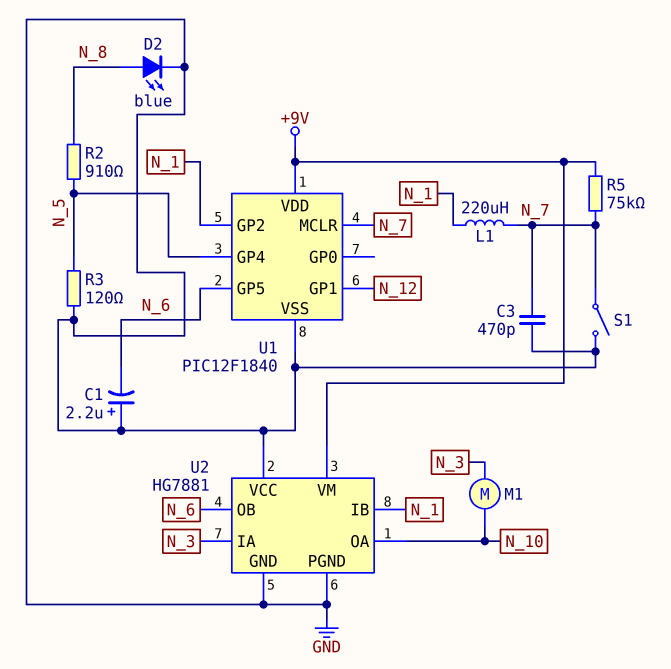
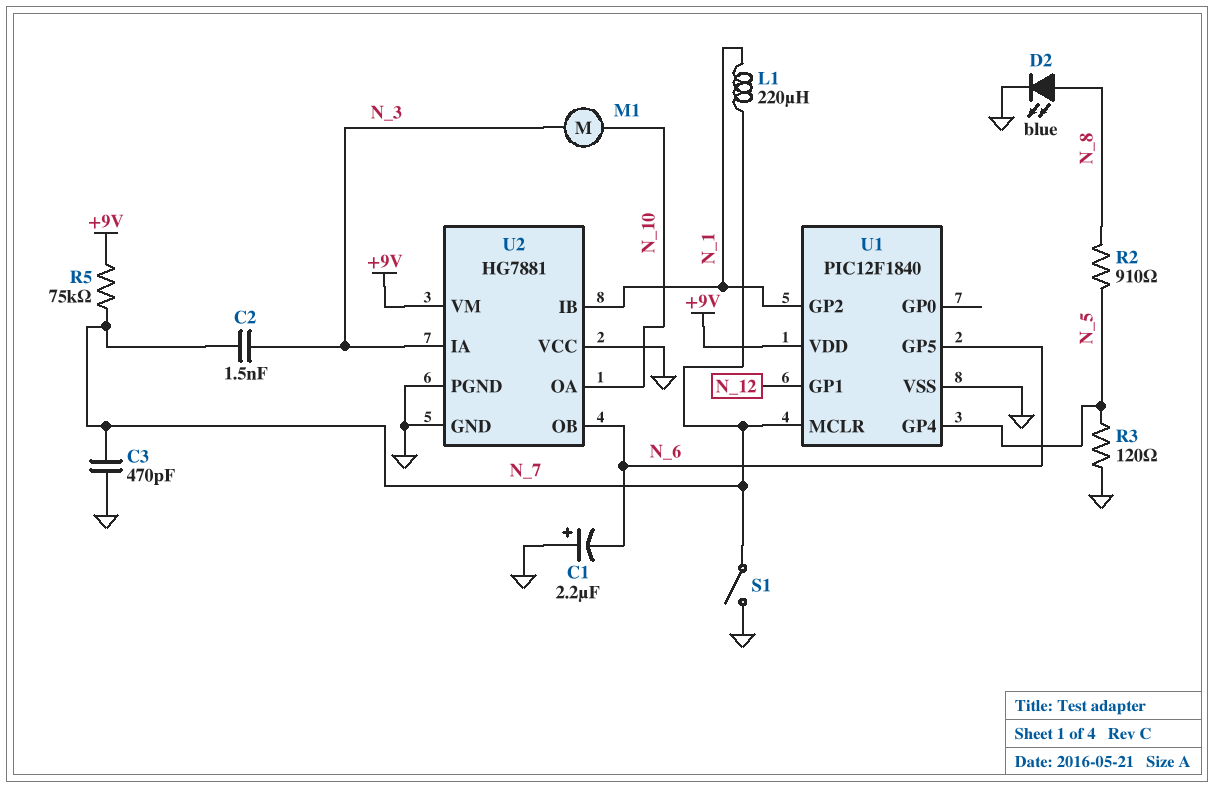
C2: none -> 1.5nF (N_3, N_7)

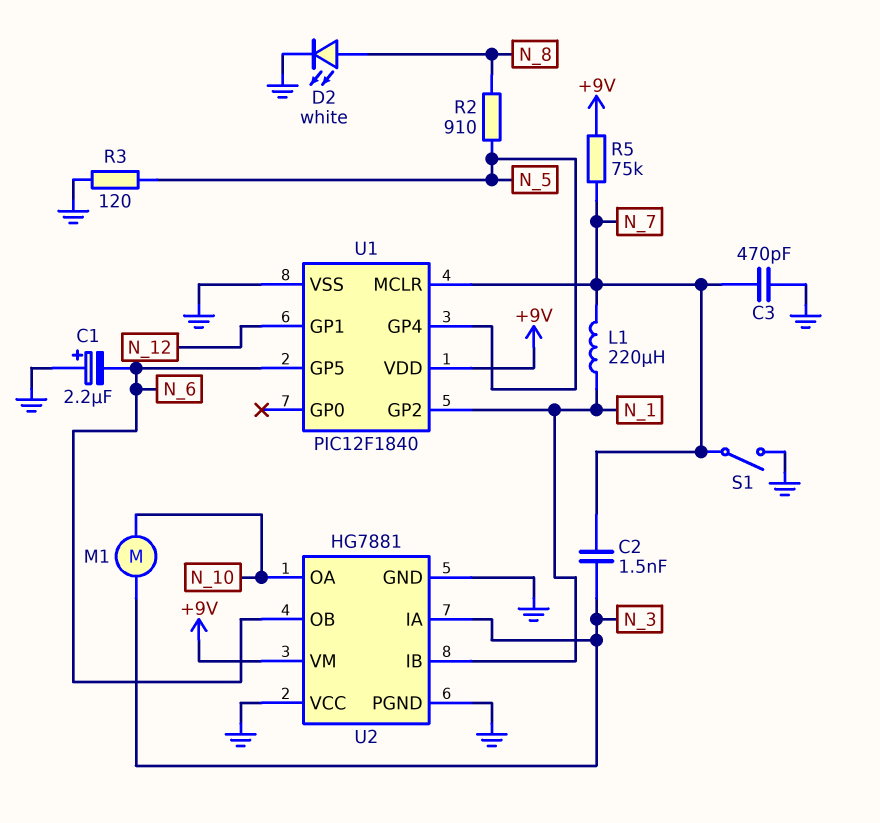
D2: LED blue (A N_8, K GND) -> LED white (A N_8, K GND)

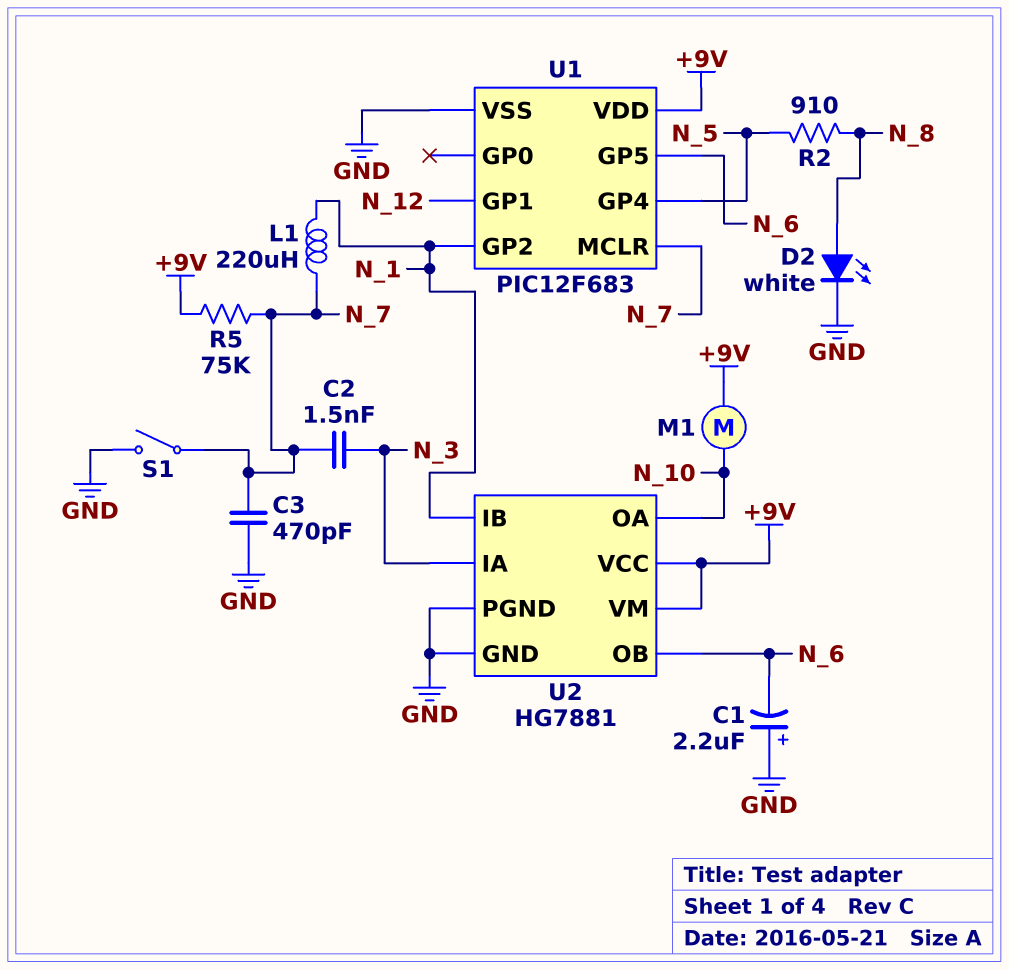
M1: motor (N_3, N_10) -> motor (+9V, N_10)
R3: 120 (GND, N_5) -> none
U1: PIC12F1840 -> PIC12F683
U2 pin VCC: GND -> +9V

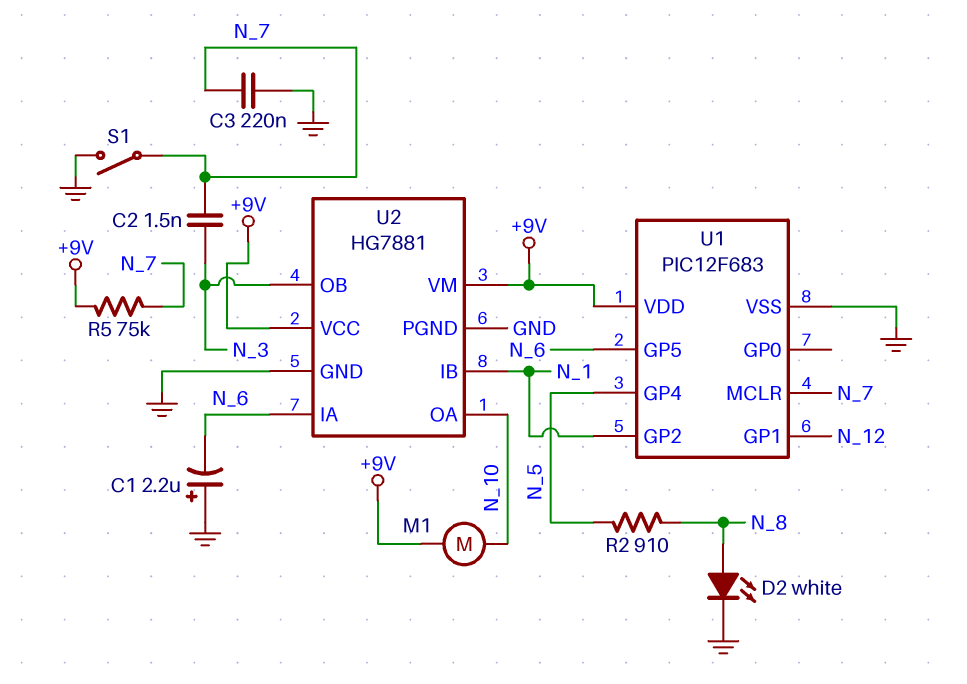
C3: 470pF (GND, N_7) -> 220nF (GND, N_7)
L1: 220uH (N_1, N_7) -> none
U2 pin IA: N_3 -> N_6
U2 pin OB: N_6 -> N_3

